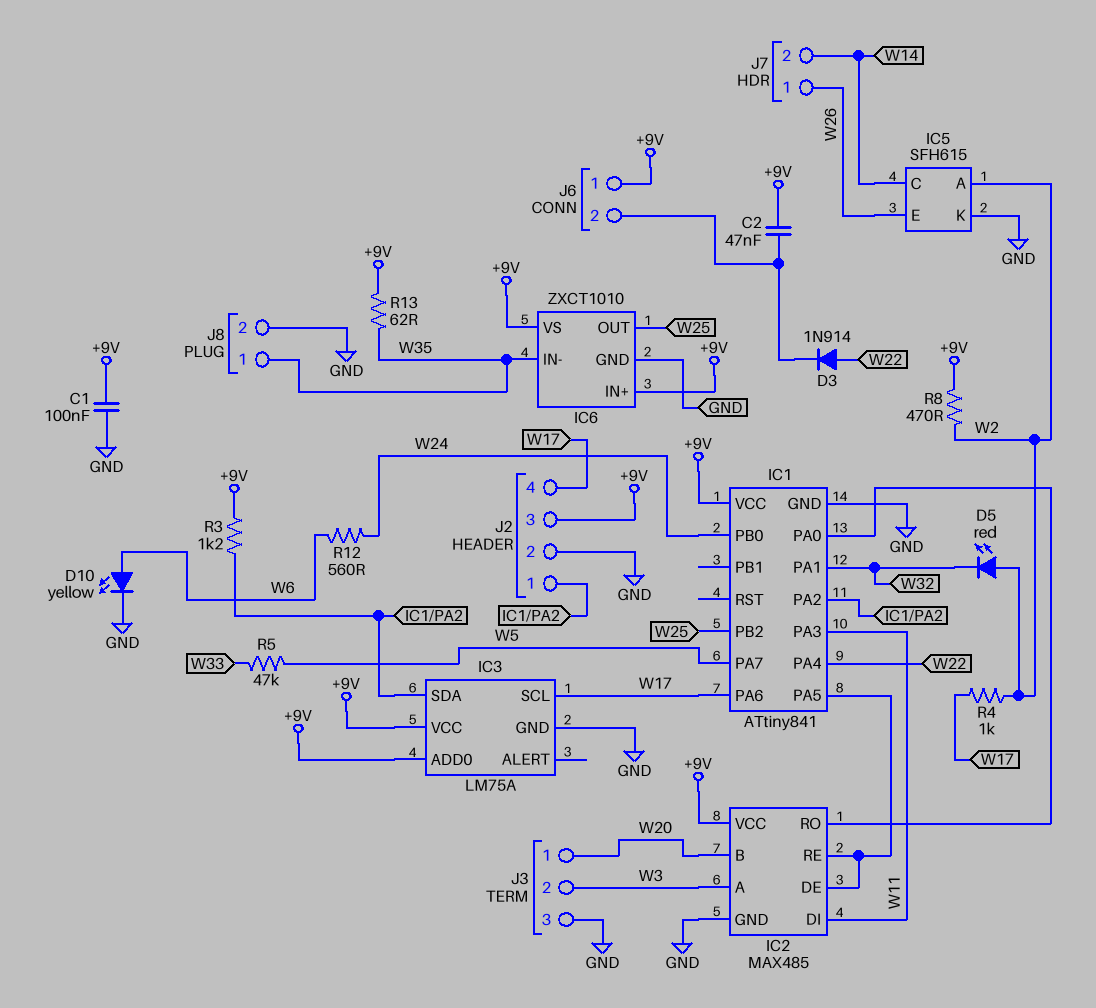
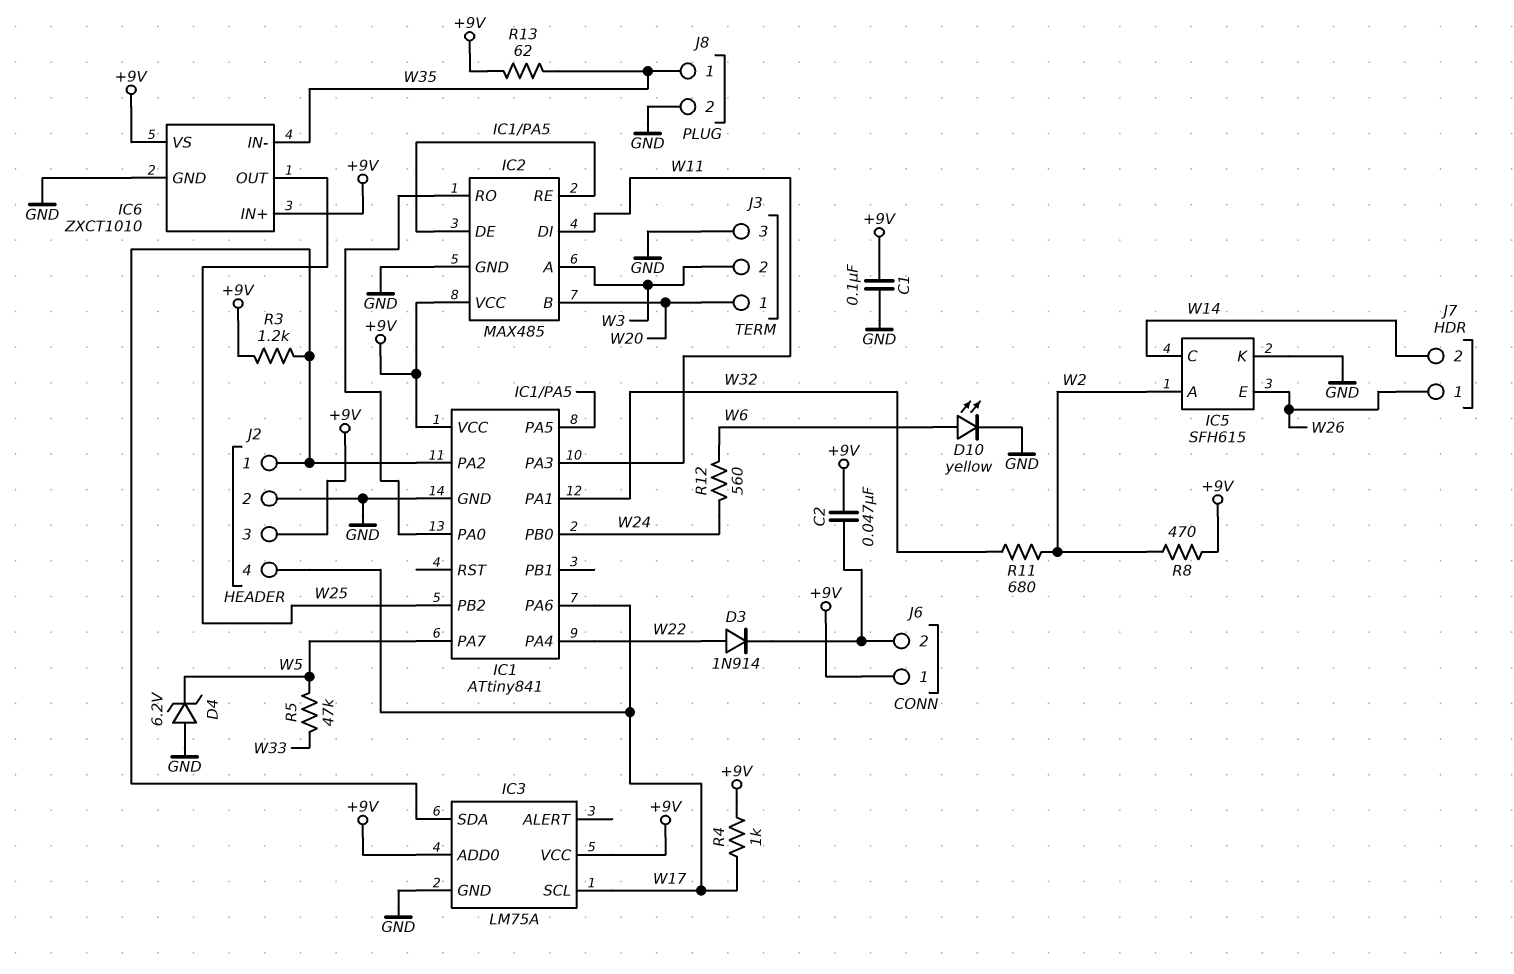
D4: none -> zener 6.2V (A GND, K W5)
D5: LED red (A W2, K W32) -> none
R4: 1k (W2, W17) -> 1k (+9V, W17)
R11: none -> 680 (W2, W32)

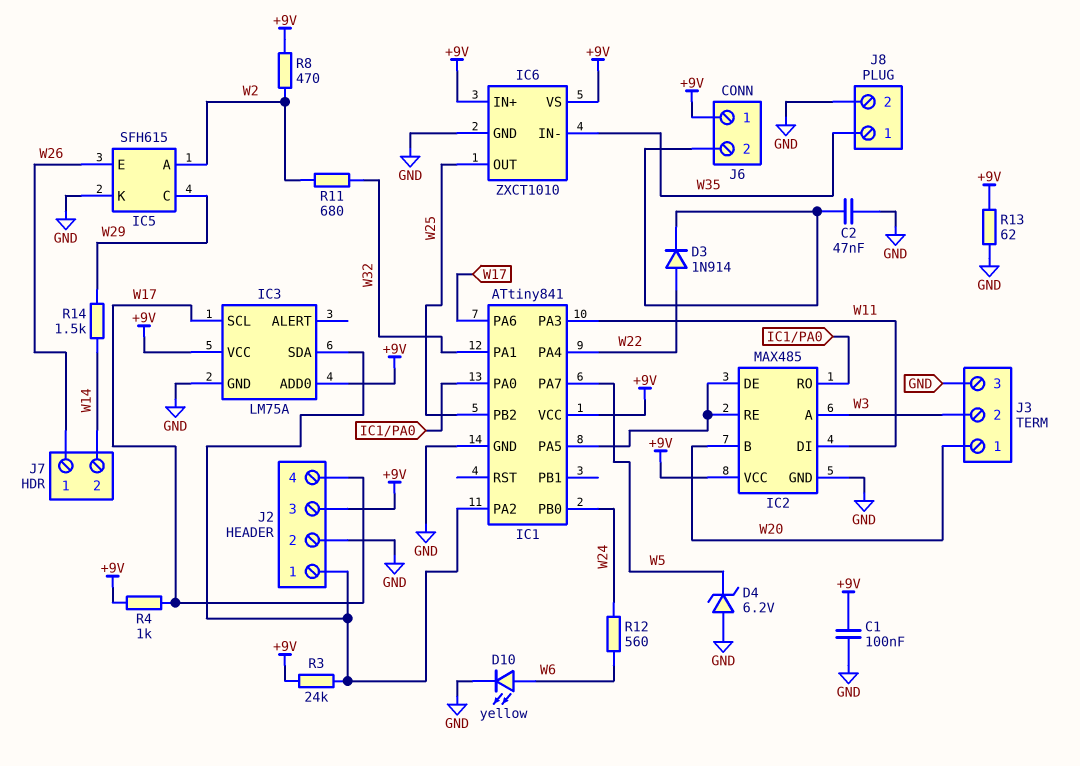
C2: 47nF (+9V, J6/2) -> 47nF (GND, J6/2)
IC5 pin C: W14 -> W29
R3: 1.2k (+9V, IC1/PA2) -> 24k (+9V, IC1/PA2)
R5: 47k (W5, W33) -> none
R13: 62 (+9V, W35) -> 62 (+9V, GND)
R14: none -> 1.5k (W14, W29)

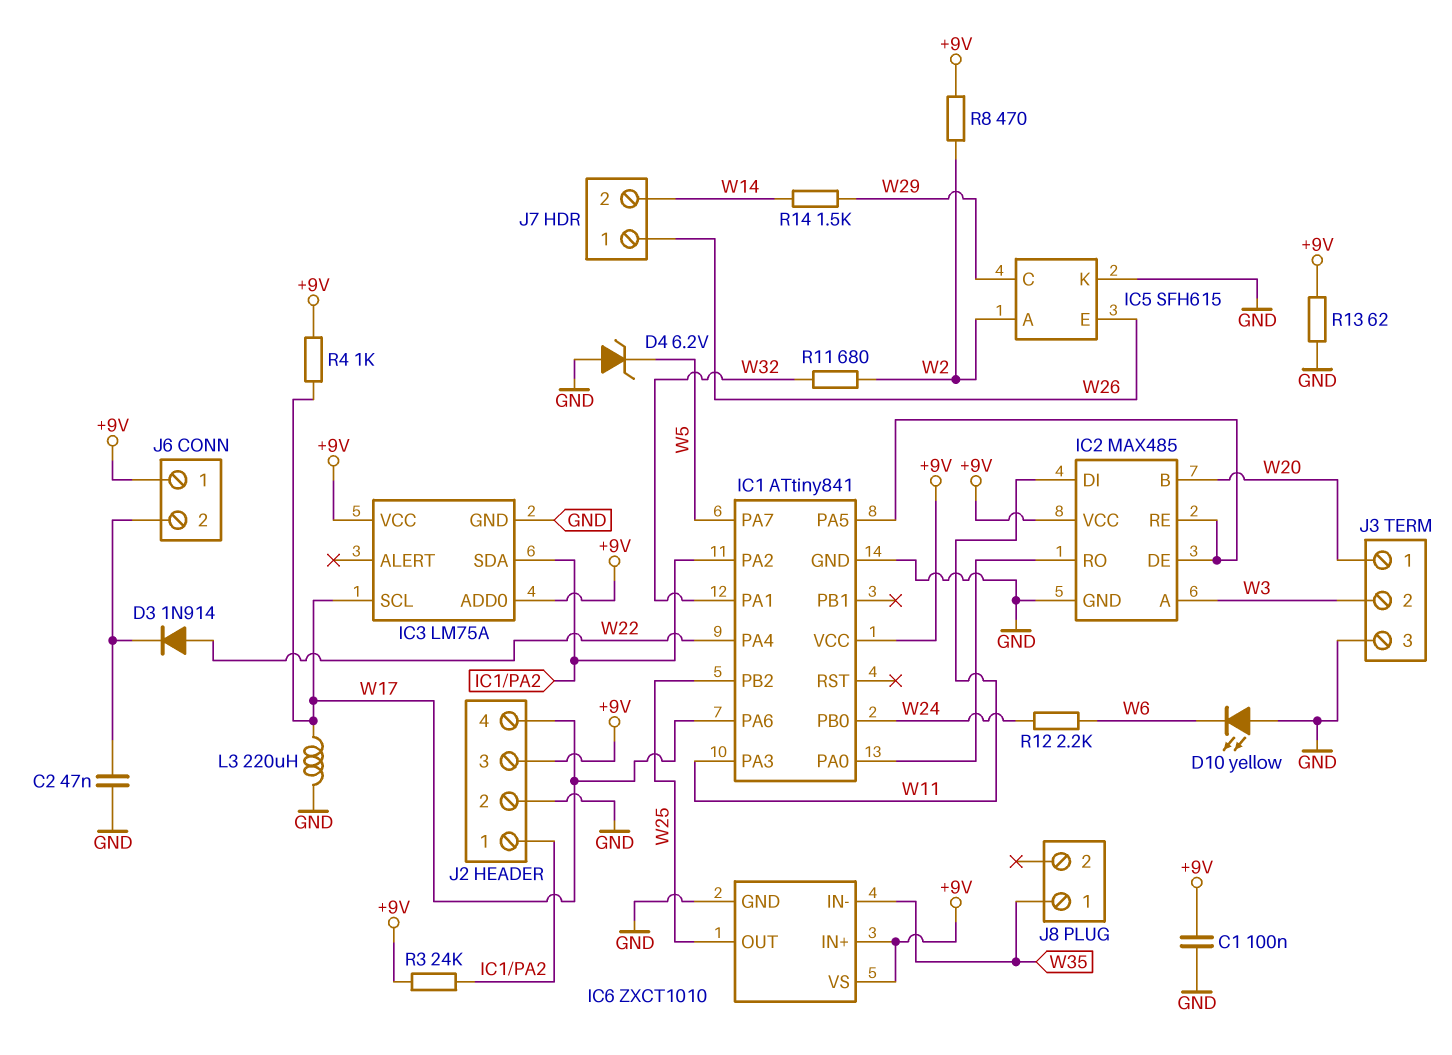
D10: LED yellow (A W6, K GND) -> LED yellow (A GND, K W6)
J8 pin 2: GND -> none
L3: none -> 220uH (GND, W17)
R12: 560 (W6, W24) -> 2.2k (W6, W24)

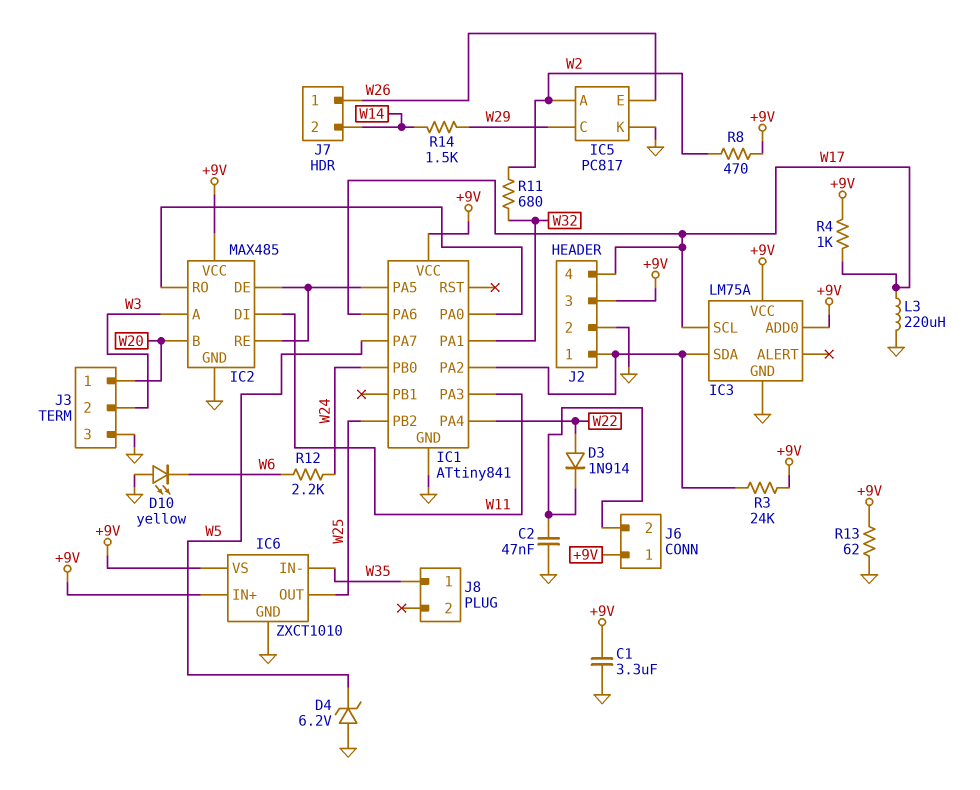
C1: 100nF (+9V, GND) -> 3.3uF (+9V, GND)
IC5: SFH615 -> PC817

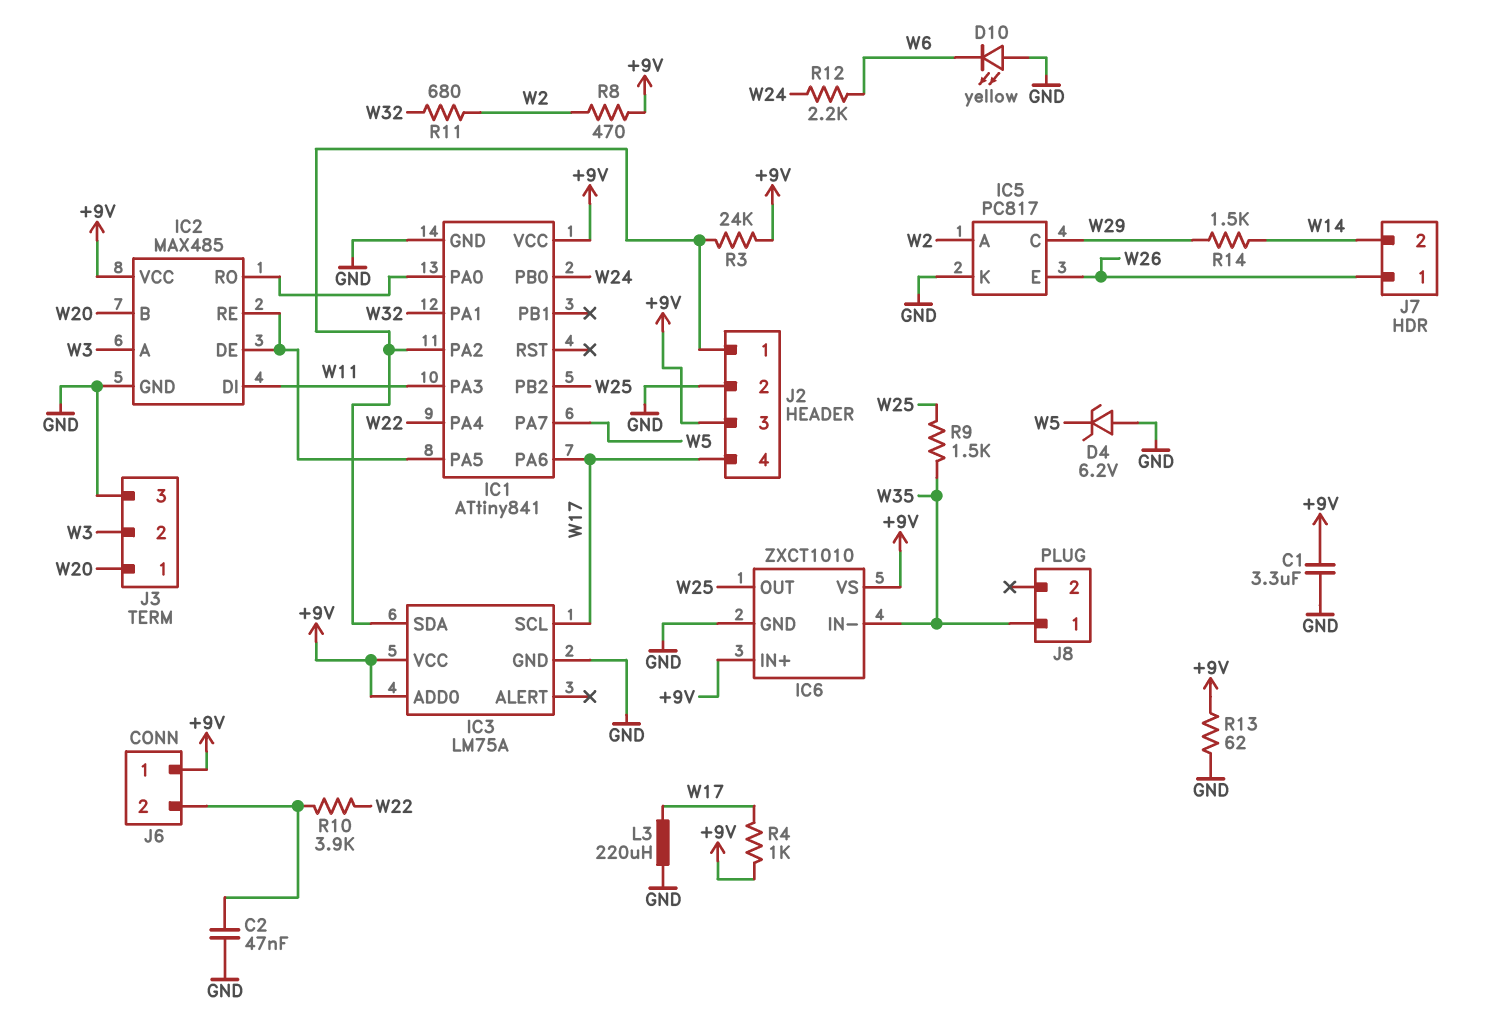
D3: diode 1N914 (A W22, K J6/2) -> none
R9: none -> 1.5k (W25, W35)
R10: none -> 3.9k (J6/2, W22)

